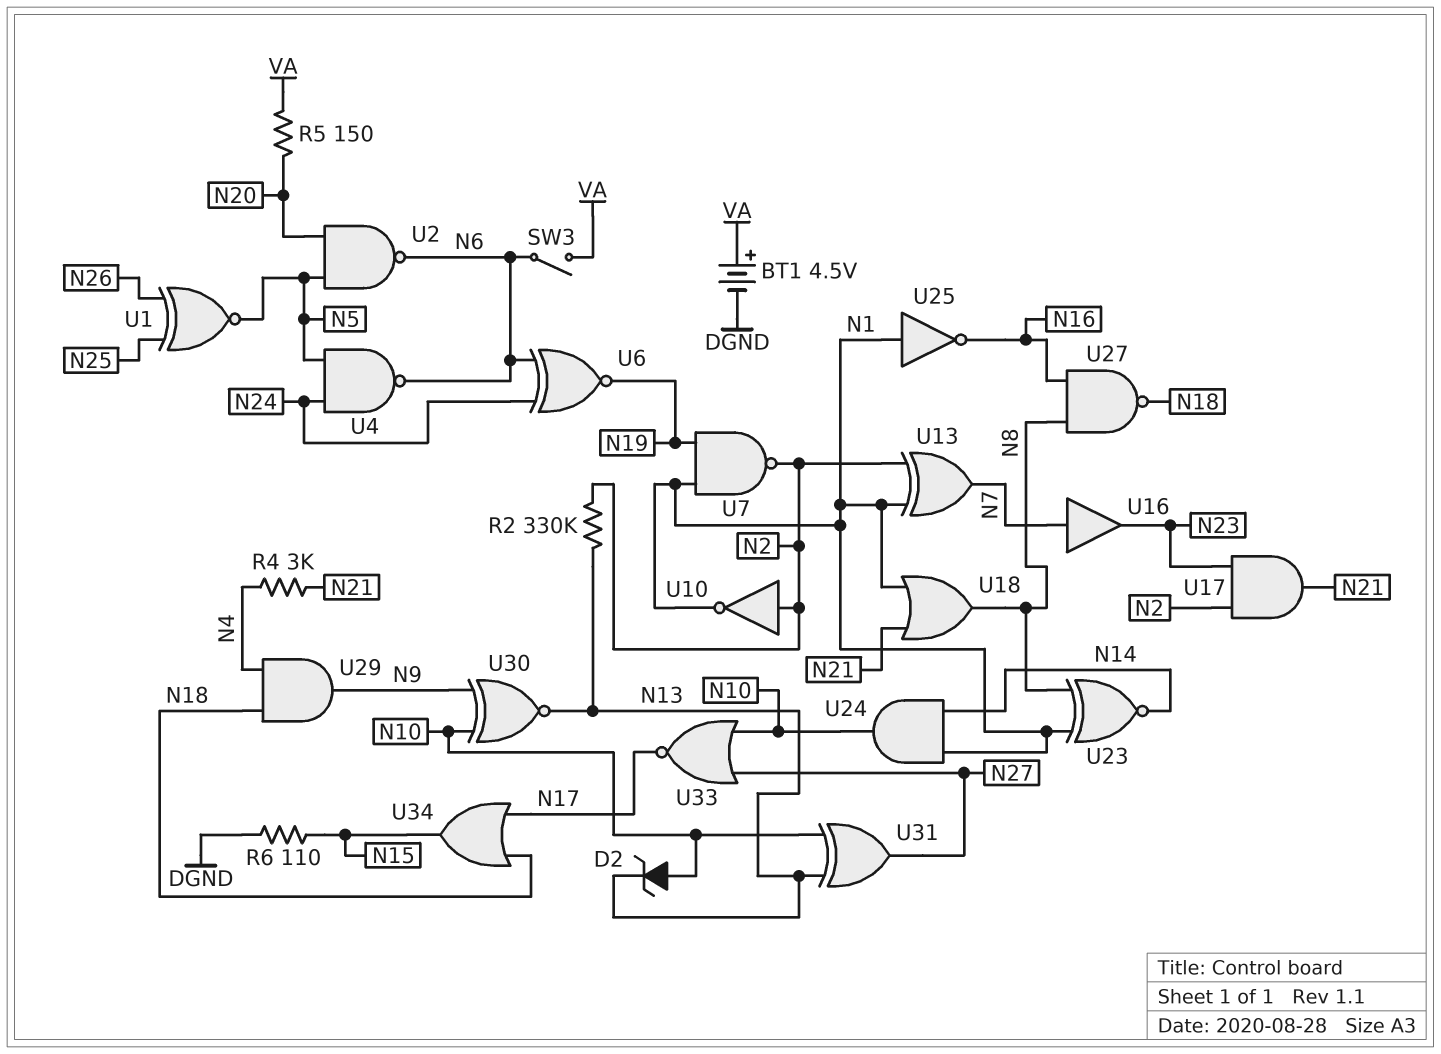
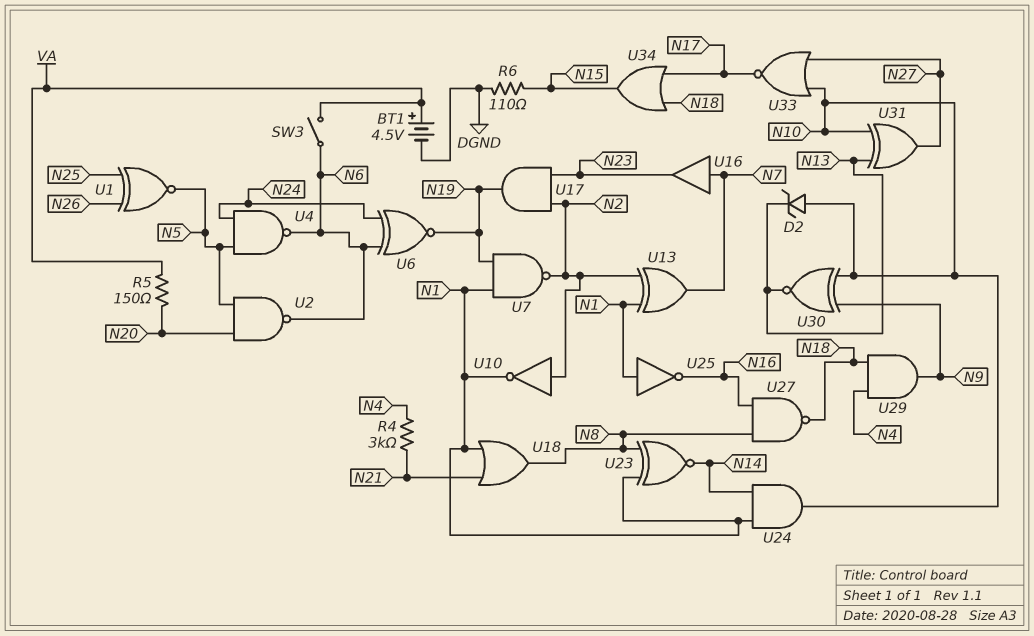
R2: 330k (N2, N13) -> none
U17: AND (in N2, in N23, out N21) -> AND (in N2, in N23, out N19)

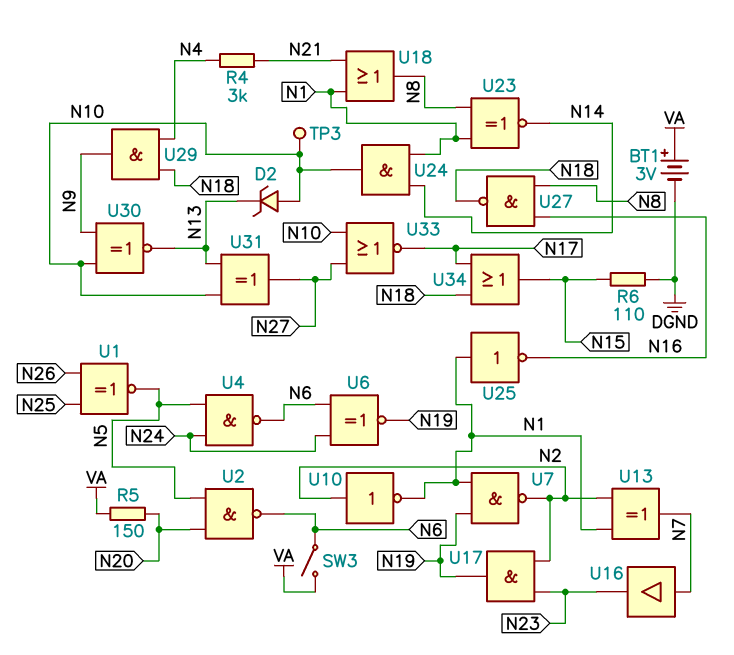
BT1: 4.5V (plus VA, minus DGND) -> 3V (plus VA, minus DGND)
TP3: none -> test point (N10)

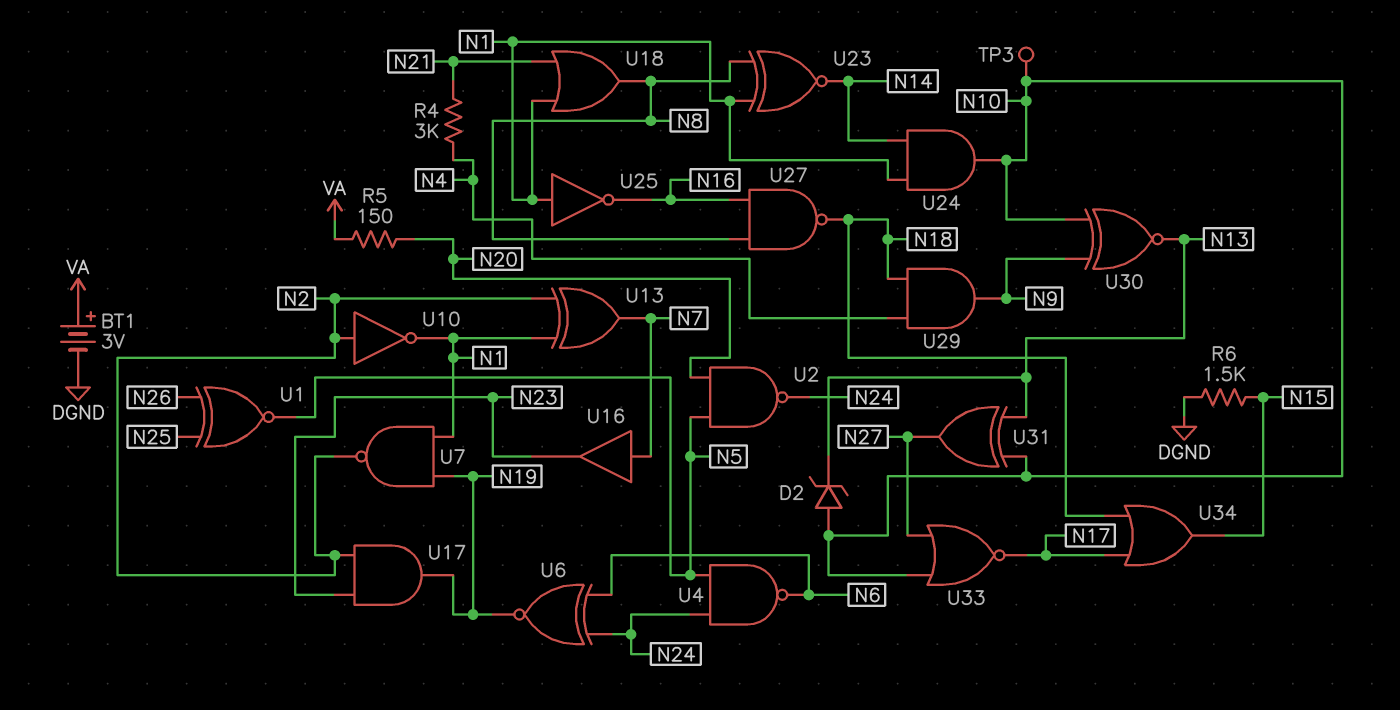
R6: 110 (DGND, N15) -> 1.5k (DGND, N15)
SW3: switch (N6, VA) -> none
U2: NAND (in N5, in N20, out N6) -> NAND (in N5, in N20, out N24)

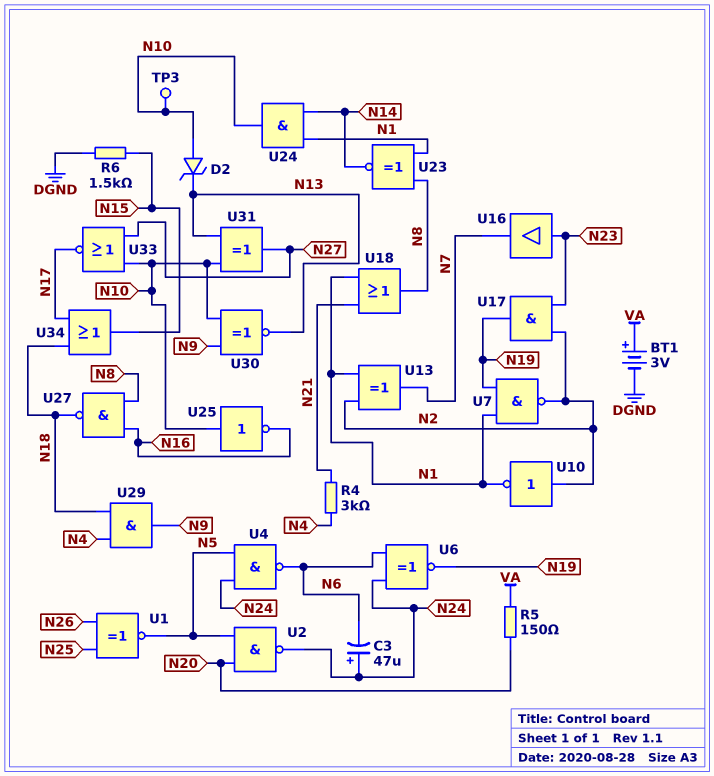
C3: none -> 47uF (plus N24, minus N6)
U16: buffer (in N7, out N23) -> buffer (in N23, out N7)
U25: NOT (in N1, out N16) -> NOT (in N10, out N16)

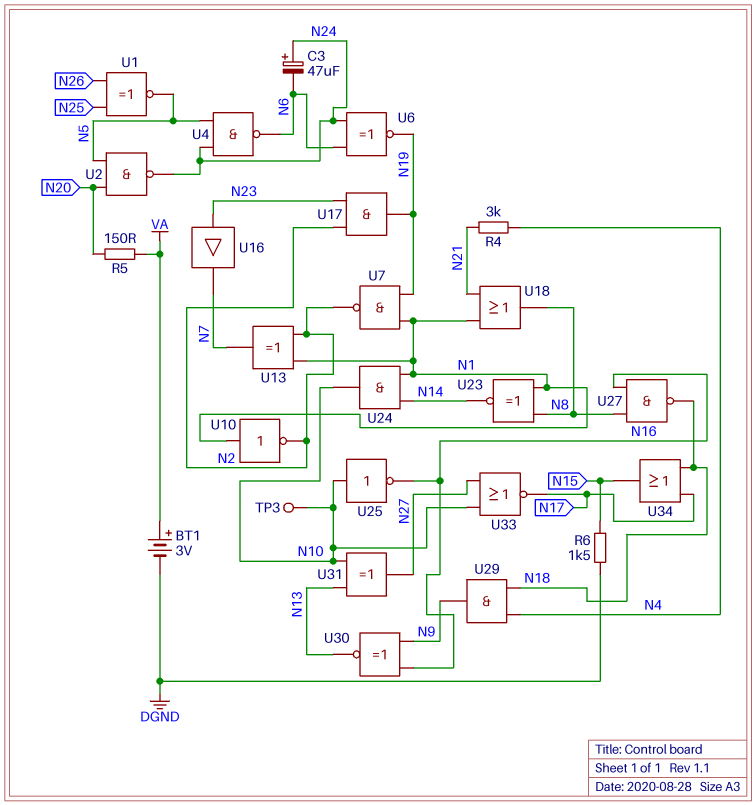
D2: zener (A N10, K N13) -> none
U10: NOT (in N2, out N1) -> NOT (in N1, out N2)
U30: XNOR (in N9, in N10, out N13) -> XNOR (in N9, in N16, out N13)

